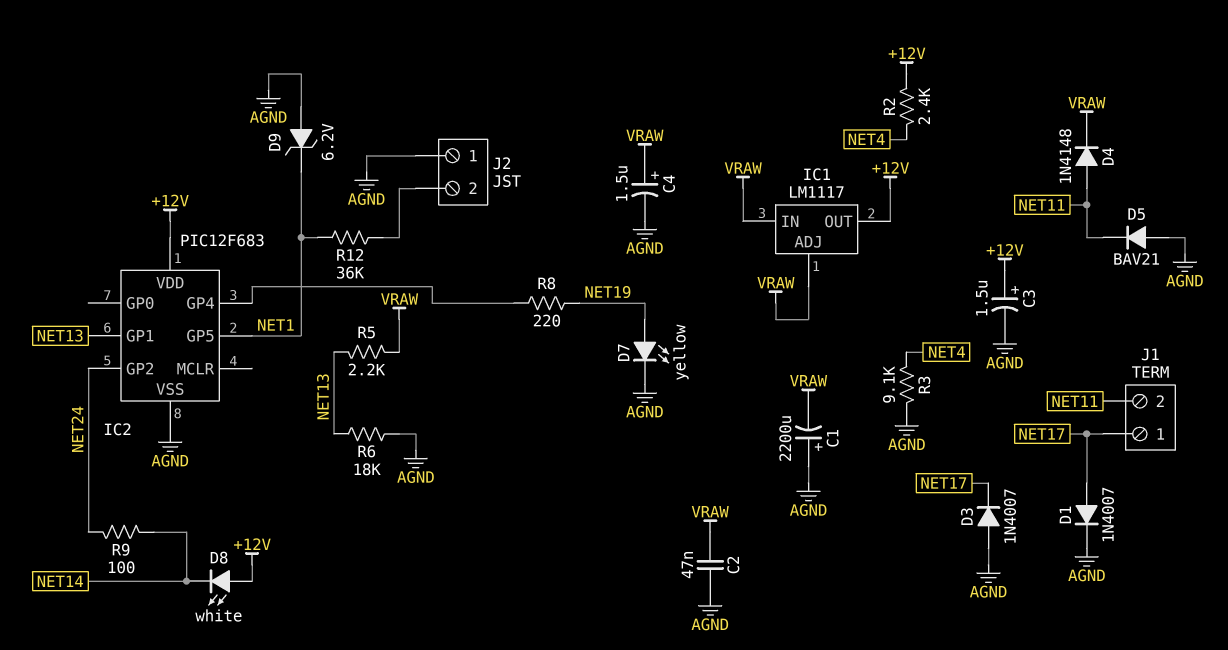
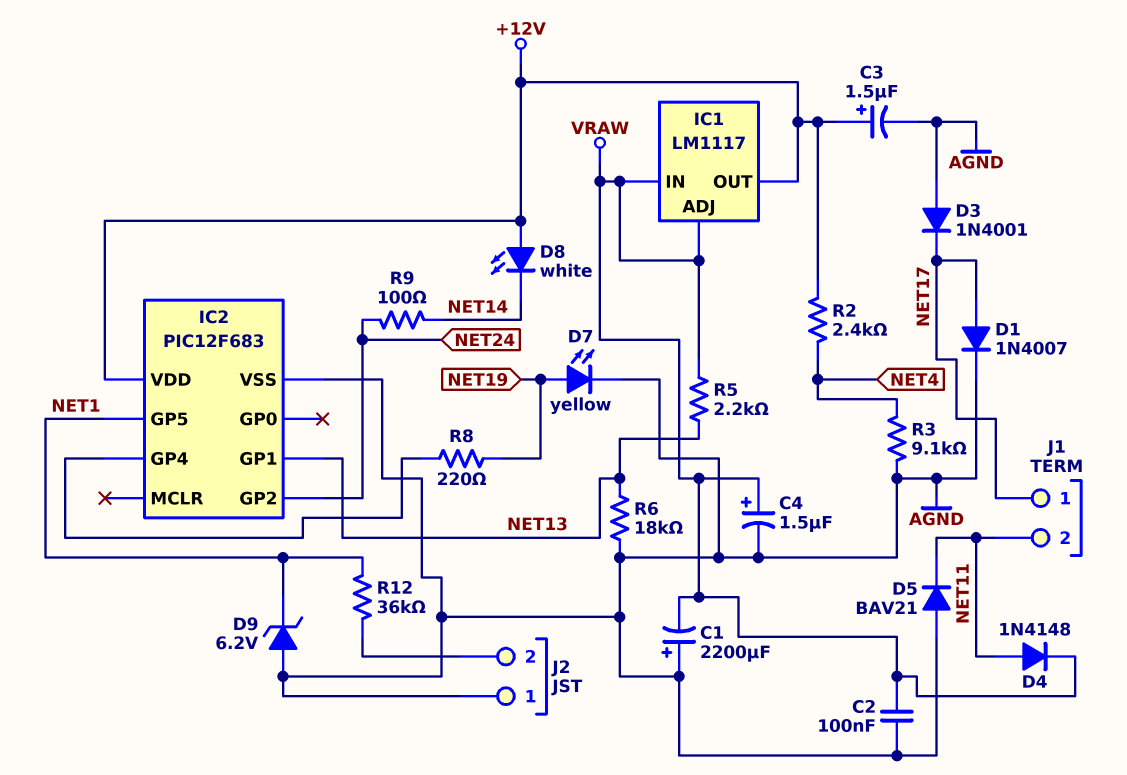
C2: 47nF (AGND, VRAW) -> 100nF (AGND, VRAW)
D3: diode 1N4007 (A AGND, K NET17) -> diode 1N4001 (A AGND, K NET17)

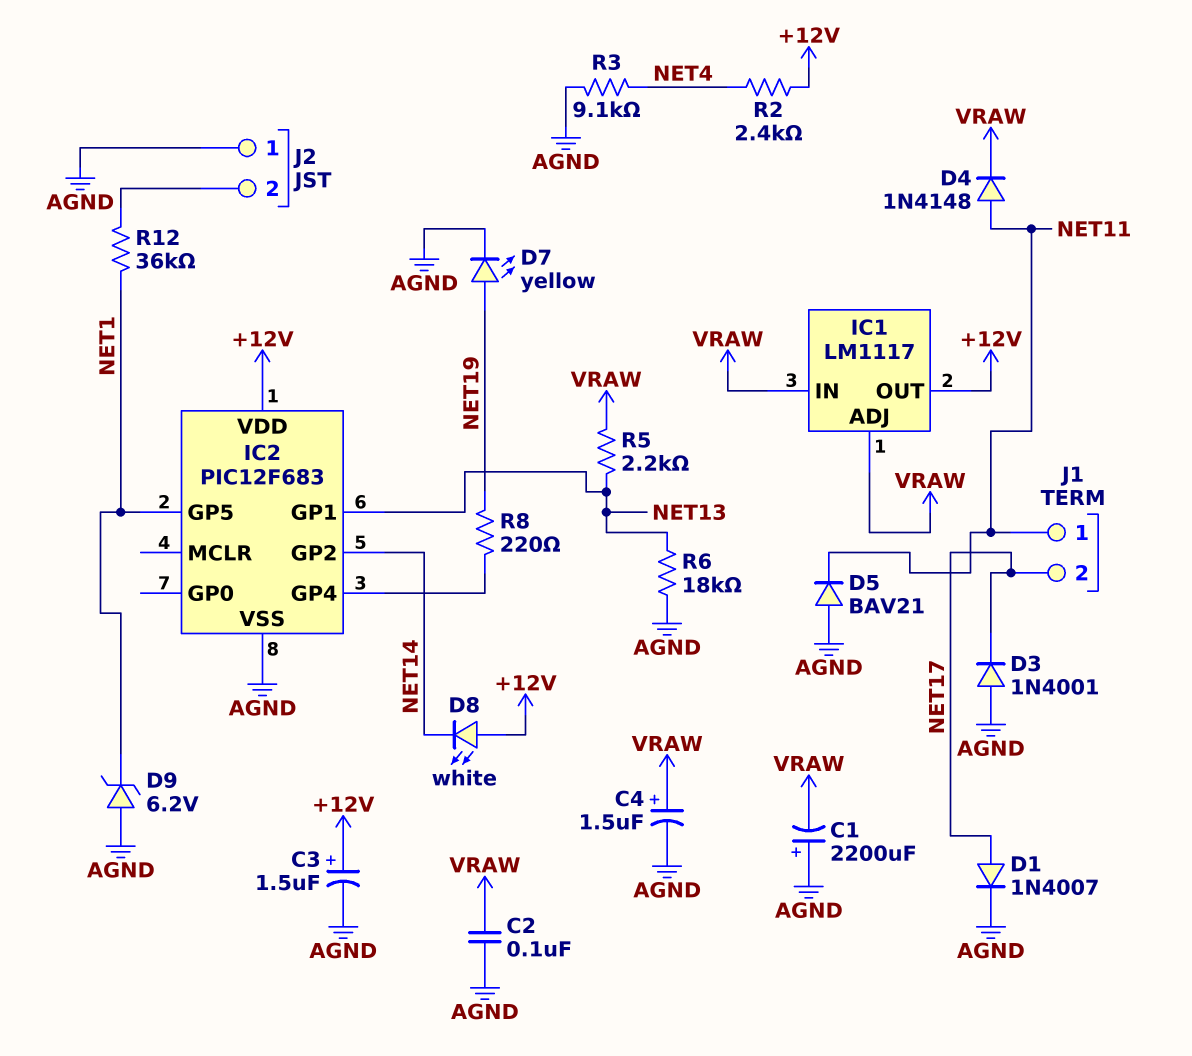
IC2 pin GP2: NET24 -> NET14
J1 pin 1: NET17 -> NET11
J1 pin 2: NET11 -> NET17
R9: 100 (NET14, NET24) -> none

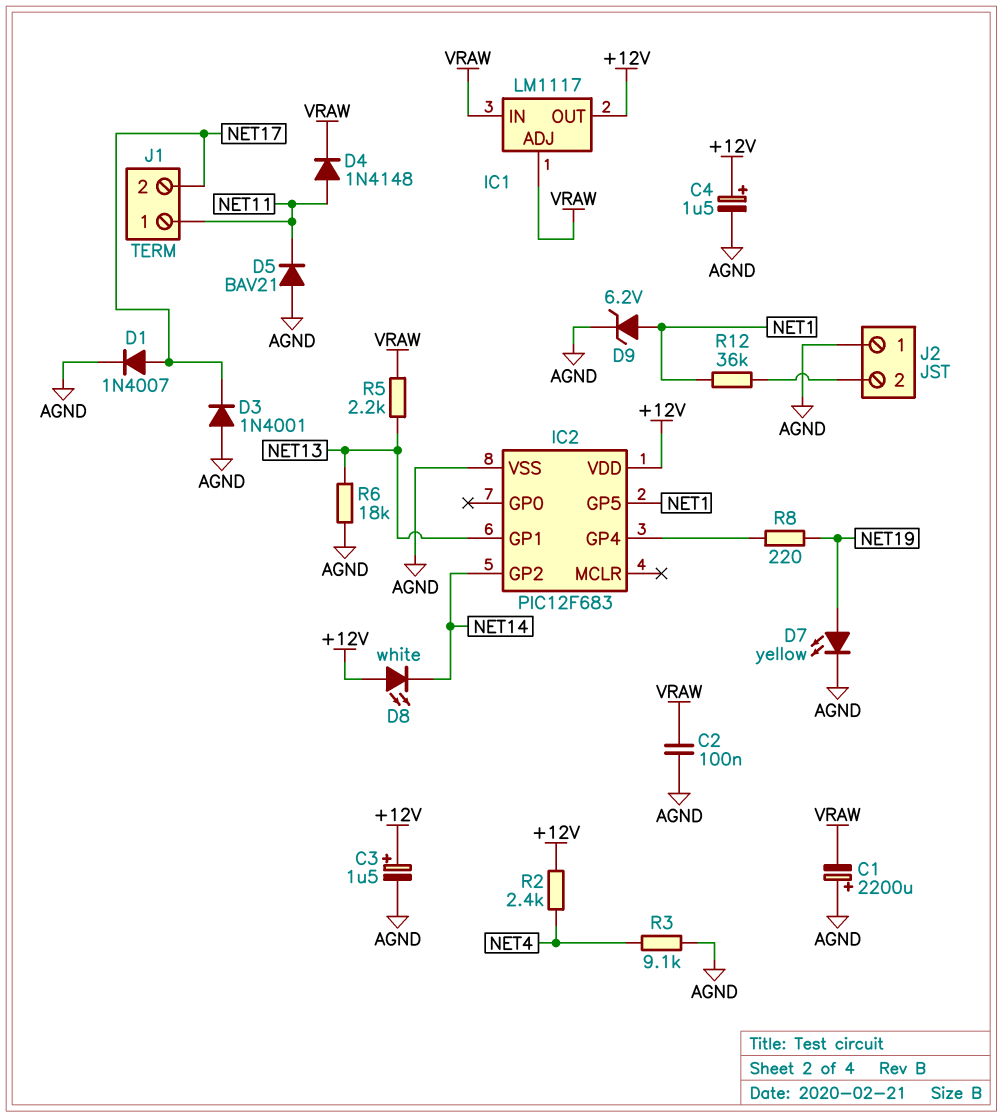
C4: 1.5uF (plus VRAW, minus AGND) -> 1.5uF (plus +12V, minus AGND)
D9: zener 6.2V (A AGND, K NET1) -> zener 6.2V (A NET1, K AGND)

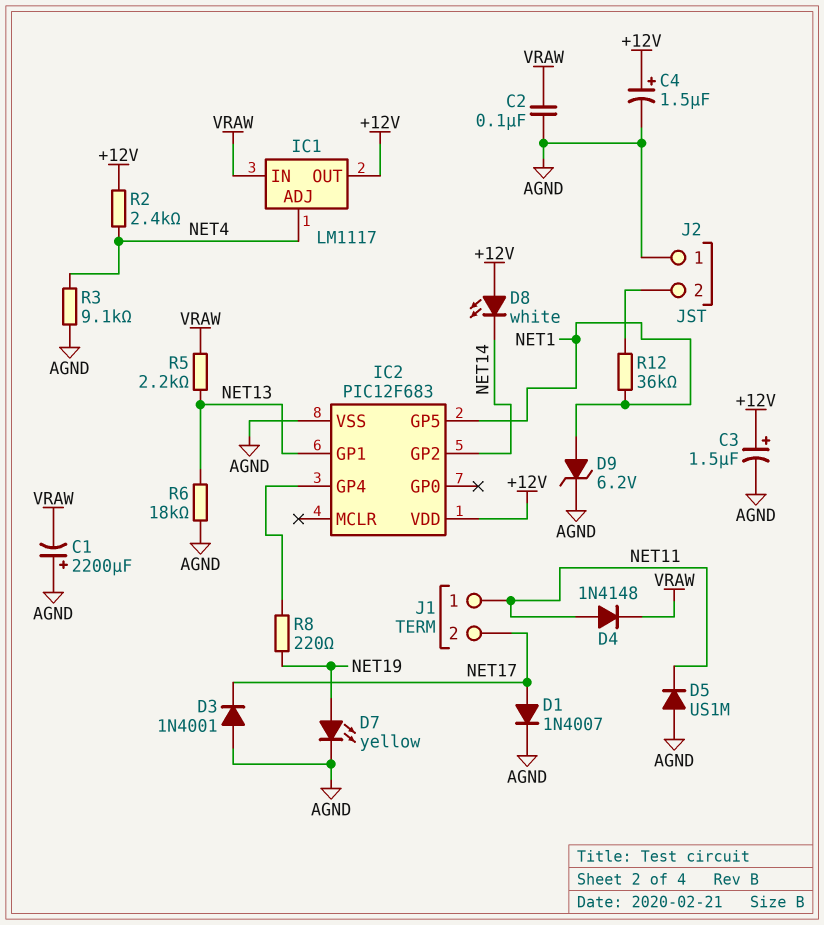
D5: diode BAV21 (A AGND, K NET11) -> diode US1M (A AGND, K NET11)
IC1 pin ADJ: VRAW -> NET4

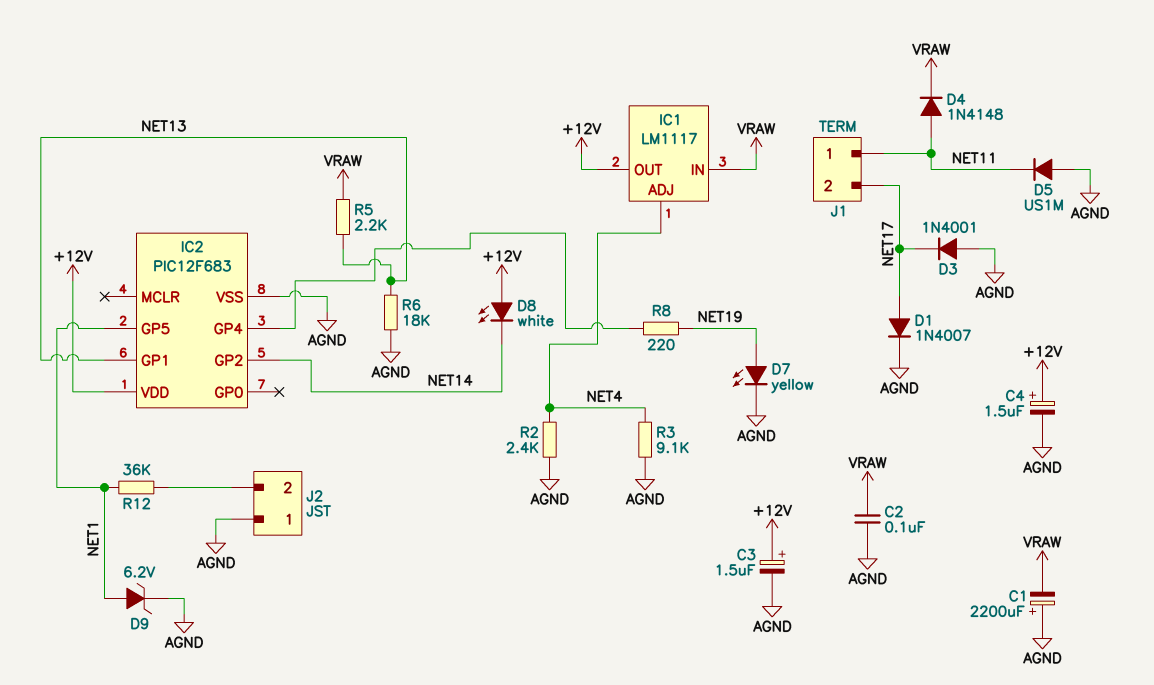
R2: 2.4k (+12V, NET4) -> 2.4k (AGND, NET4)

